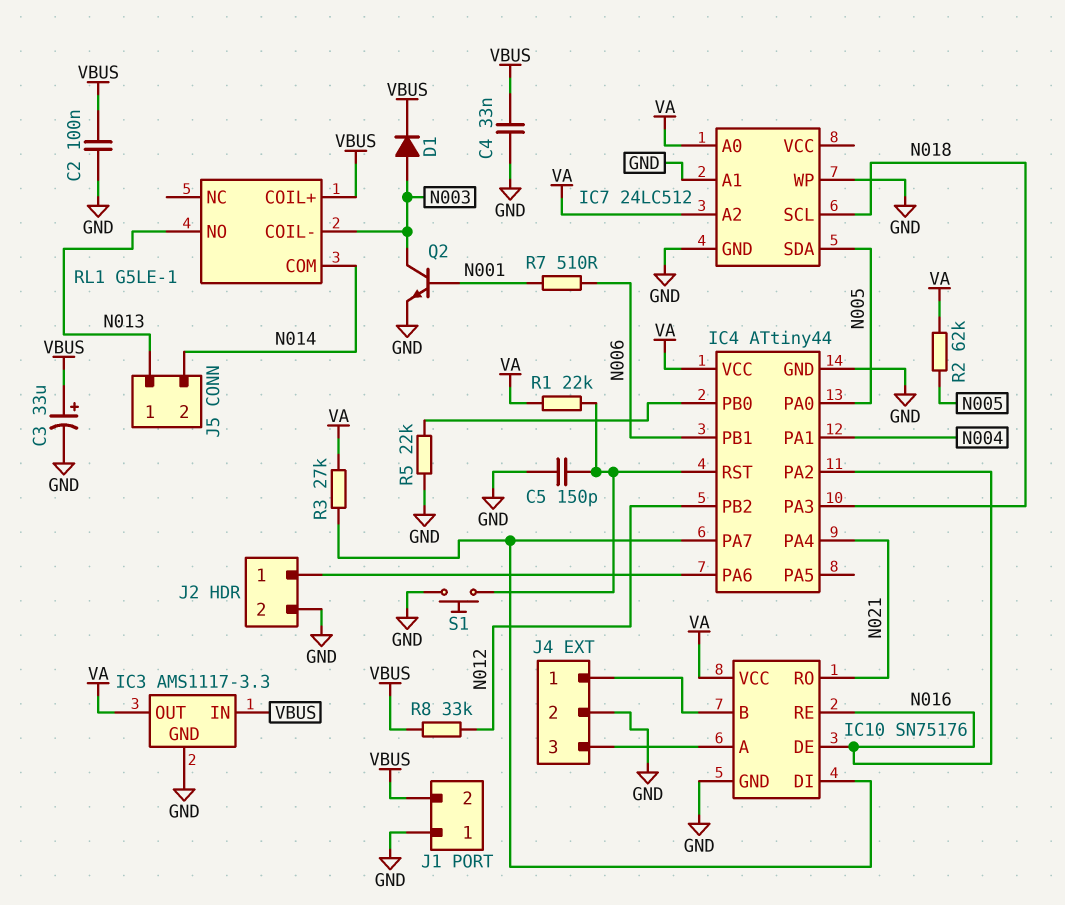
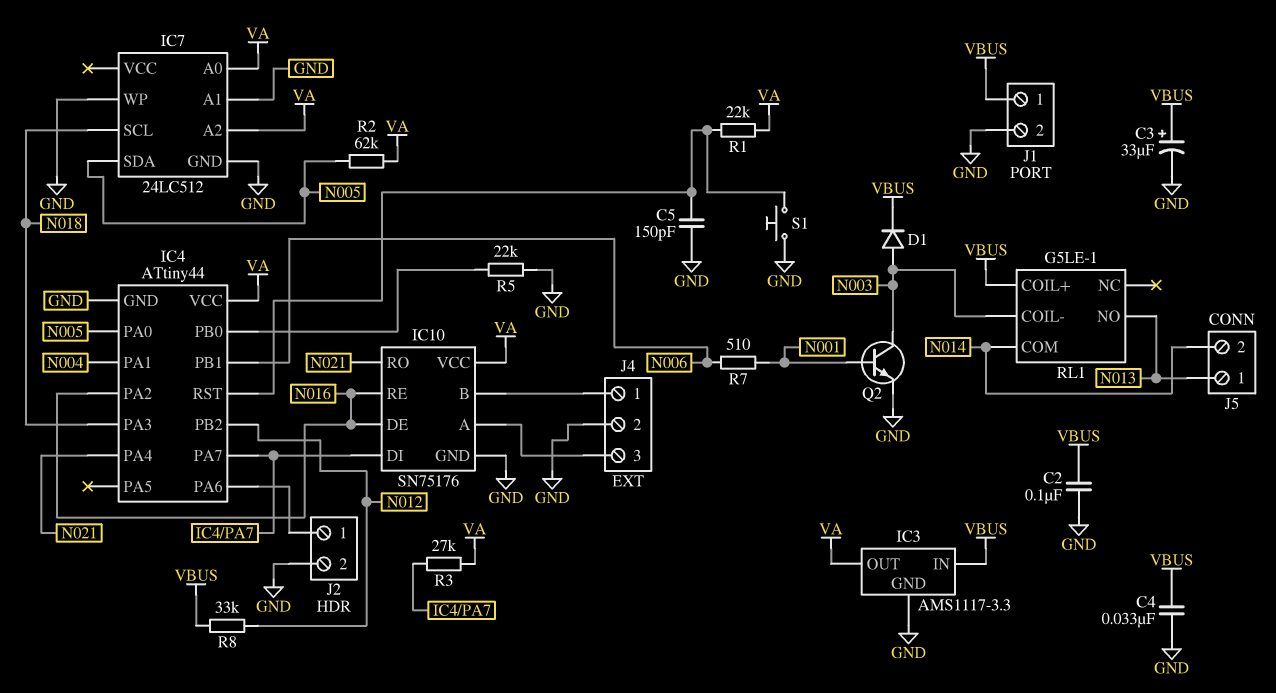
J1 pin 1: GND -> VBUS
J1 pin 2: VBUS -> GND

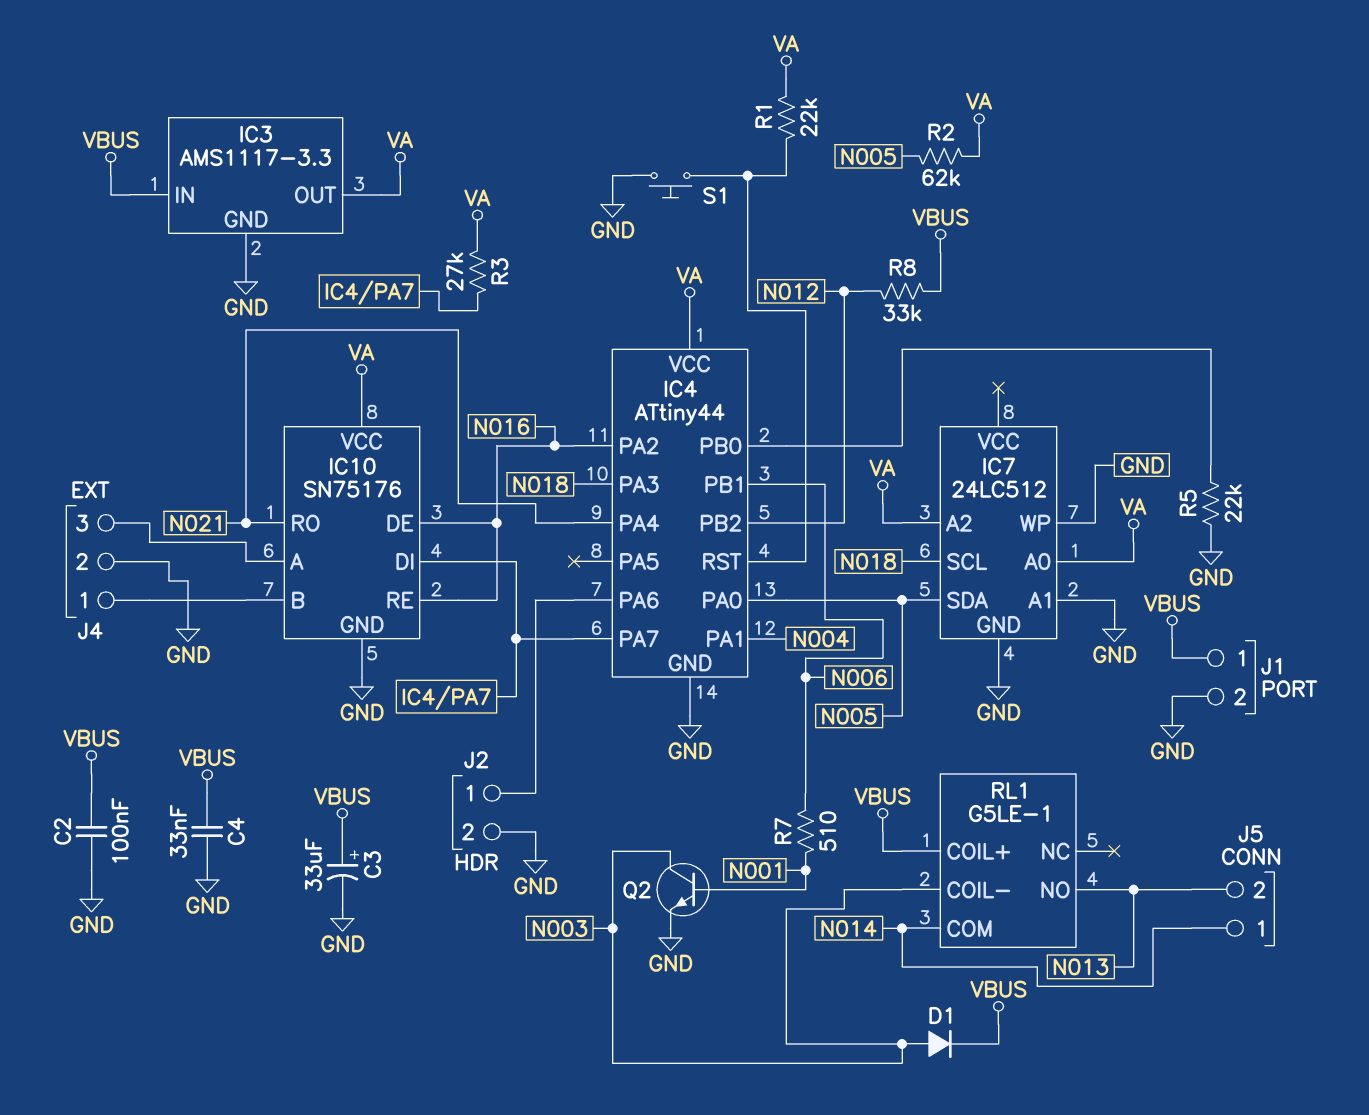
C5: 150pF (GND, IC4/RST) -> none
J5 pin 1: N013 -> N014
J5 pin 2: N014 -> N013

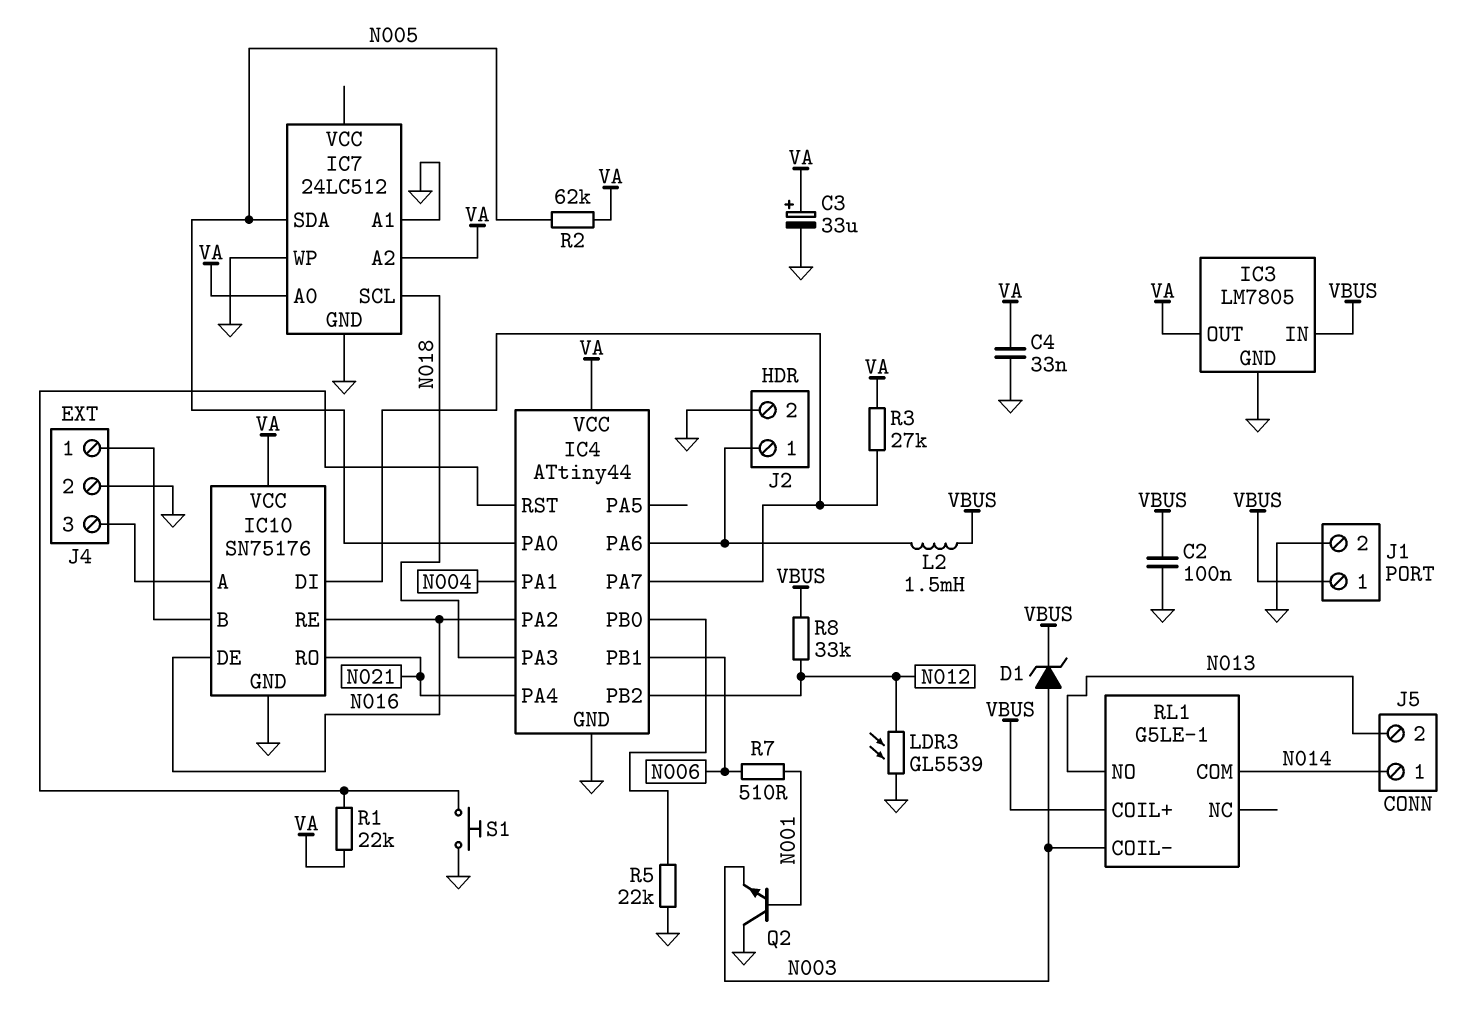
C3: 33uF (plus VBUS, minus GND) -> 33uF (plus VA, minus GND)
C4: 33nF (GND, VBUS) -> 33nF (GND, VA)
D1: diode (A N003, K VBUS) -> zener (A N003, K VBUS)
IC3: AMS1117-3.3 -> LM7805
L2: none -> 1.5mH (IC4/PA6, VBUS)
LDR3: none -> GL5539 (GND, N012)
Q2: NPN (B N001, C N003, E GND) -> NPN (B N001, C GND, E N003)

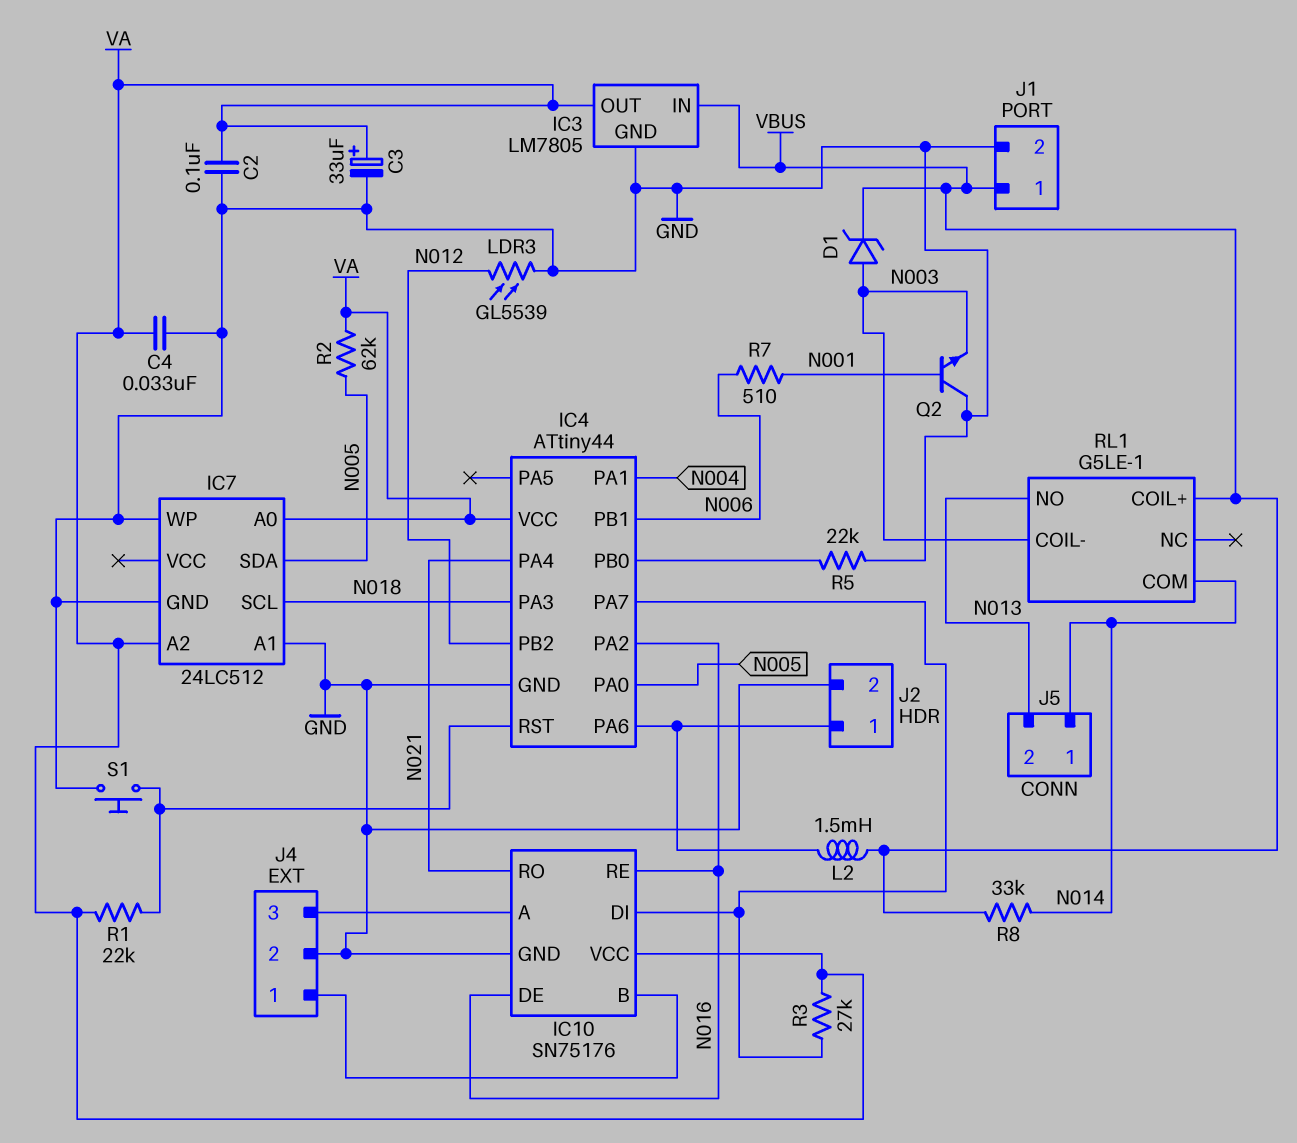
C2: 100nF (GND, VBUS) -> 100nF (GND, VA)
R8: 33k (N012, VBUS) -> 33k (N014, VBUS)

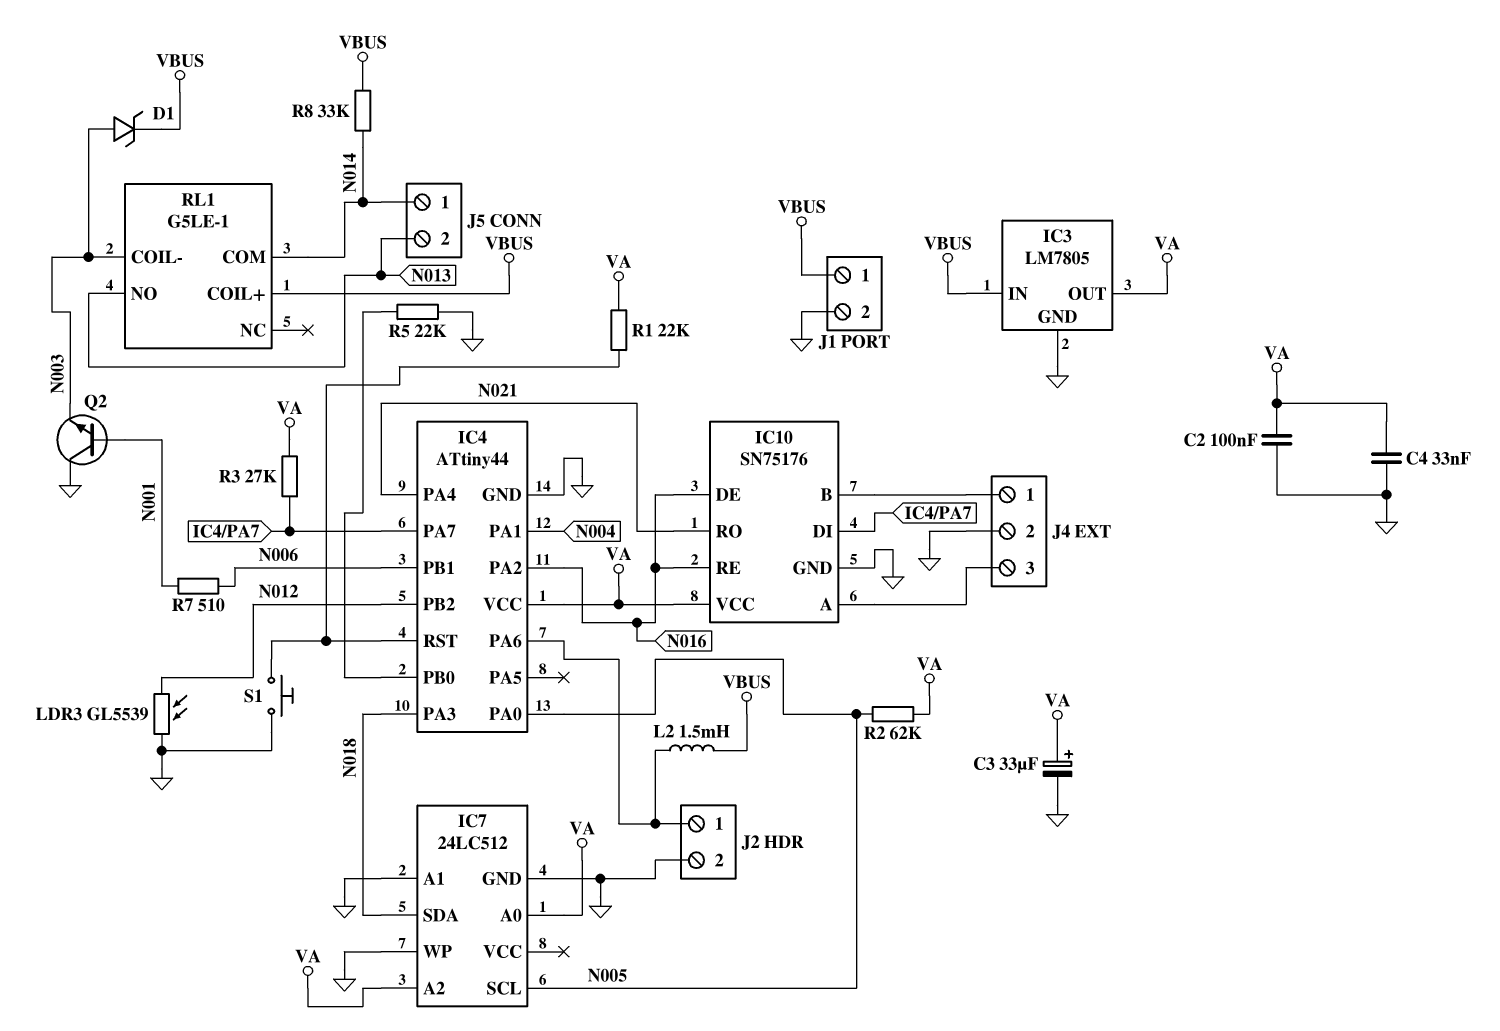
IC7 pin SCL: N018 -> N005
IC7 pin SDA: N005 -> N018

